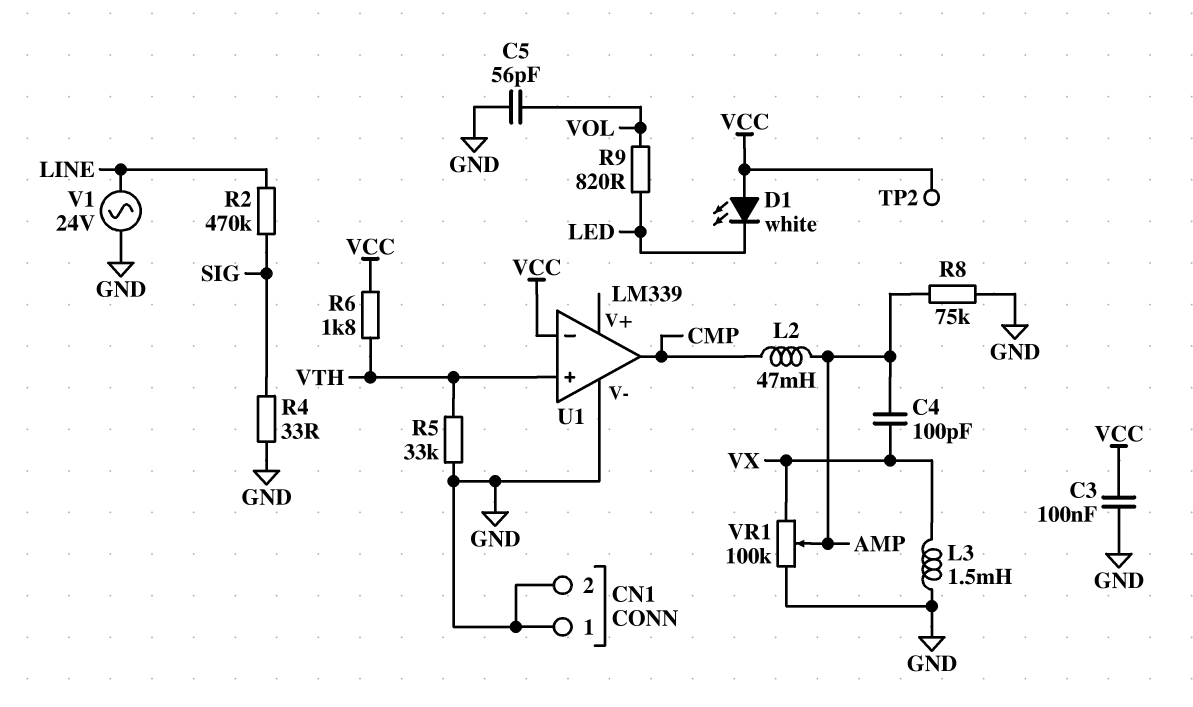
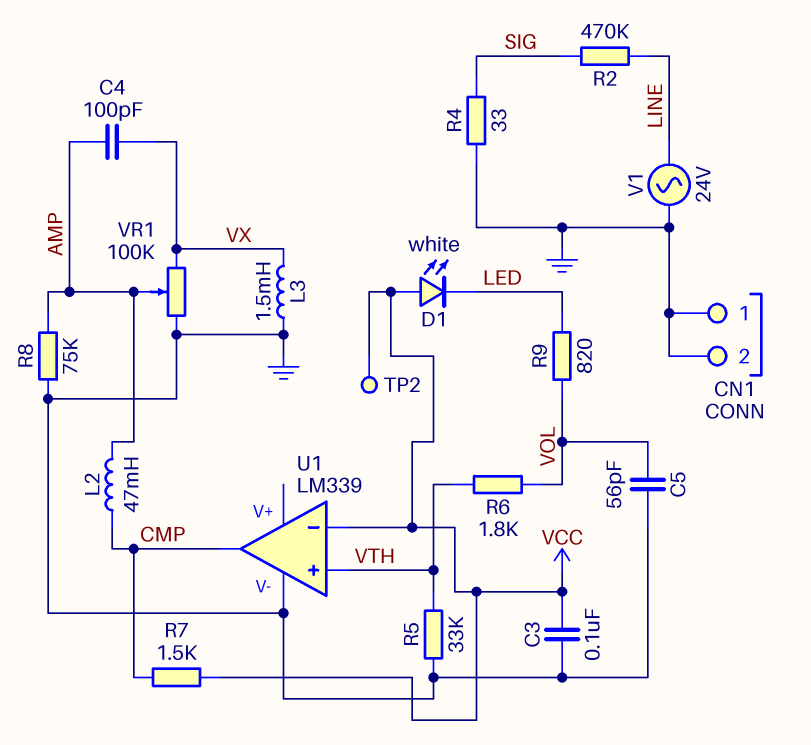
R6: 1.8k (VCC, VTH) -> 1.8k (VOL, VTH)
R7: none -> 1.5k (CMP, VCC)

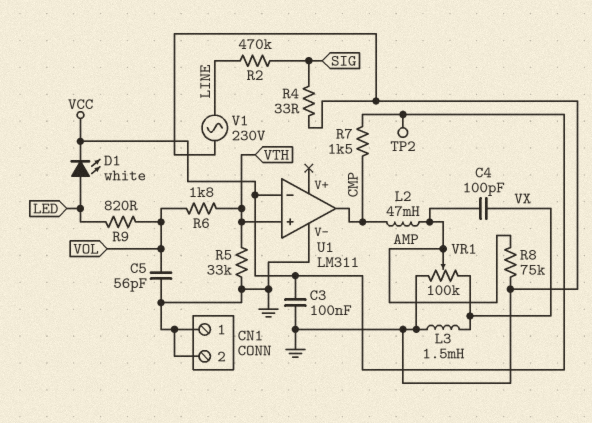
D1: LED white (A VCC, K LED) -> LED white (A LED, K VCC)
U1: LM339 -> LM311
V1: AC 24V (GND, LINE) -> AC 230V (GND, LINE)

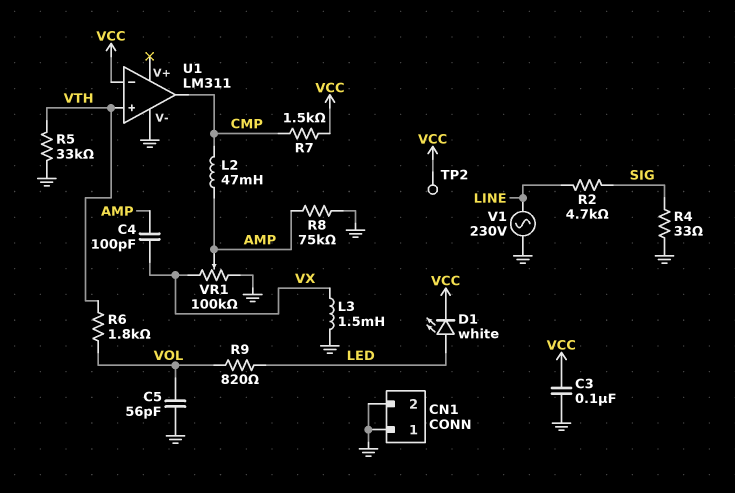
R2: 470k (LINE, SIG) -> 4.7k (LINE, SIG)

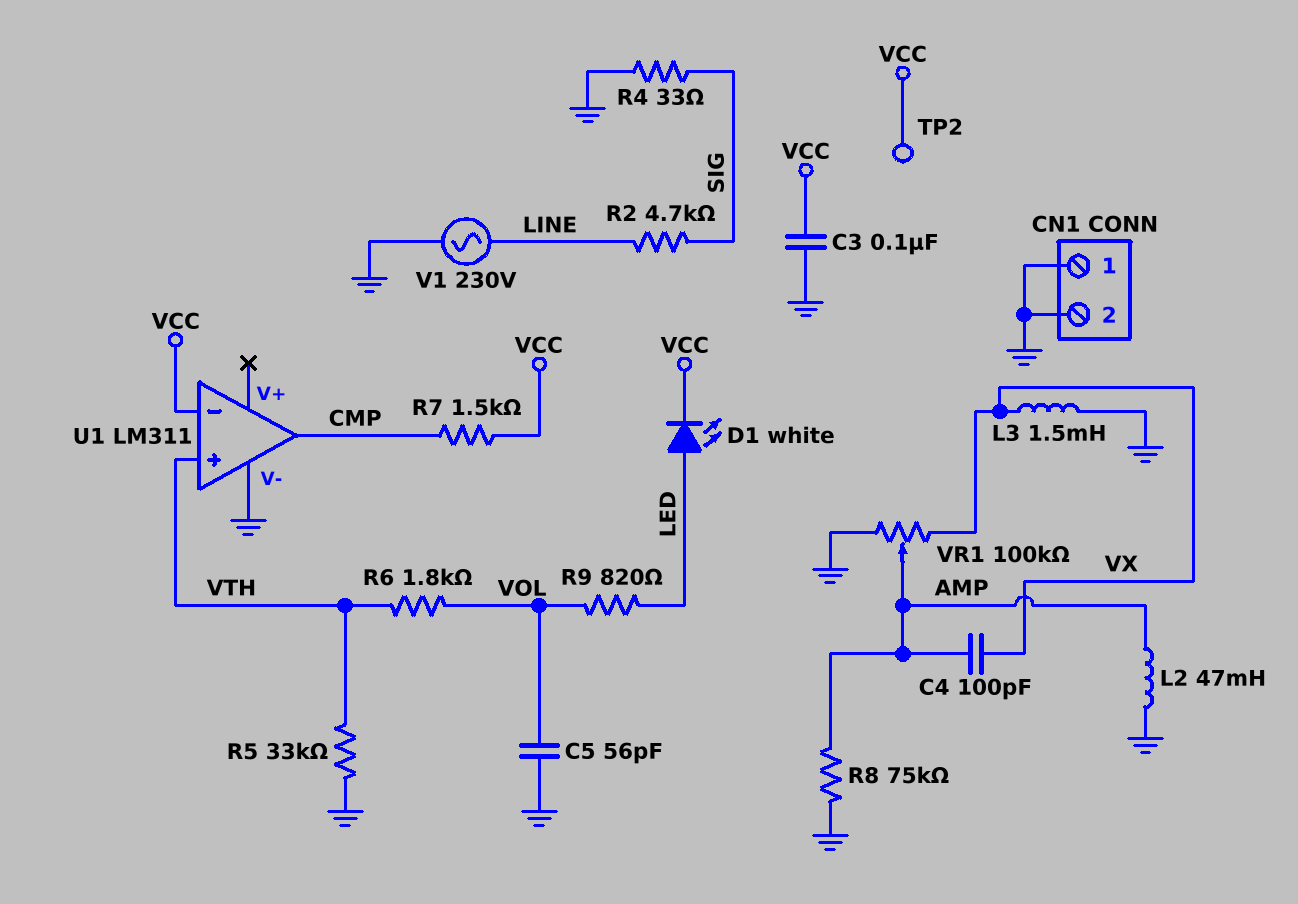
L2: 47mH (AMP, CMP) -> 47mH (AMP, GND)

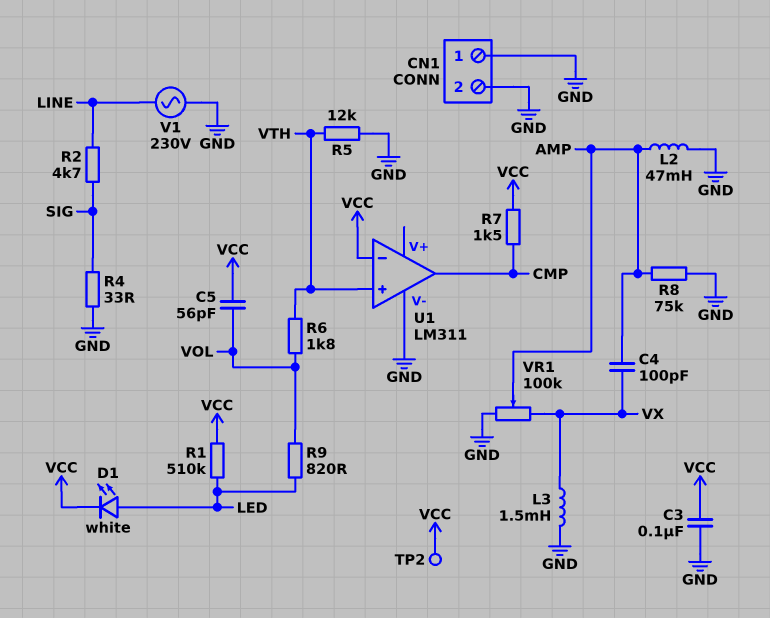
C5: 56pF (GND, VOL) -> 56pF (VCC, VOL)
R1: none -> 510k (LED, VCC)
R5: 33k (GND, VTH) -> 12k (GND, VTH)

